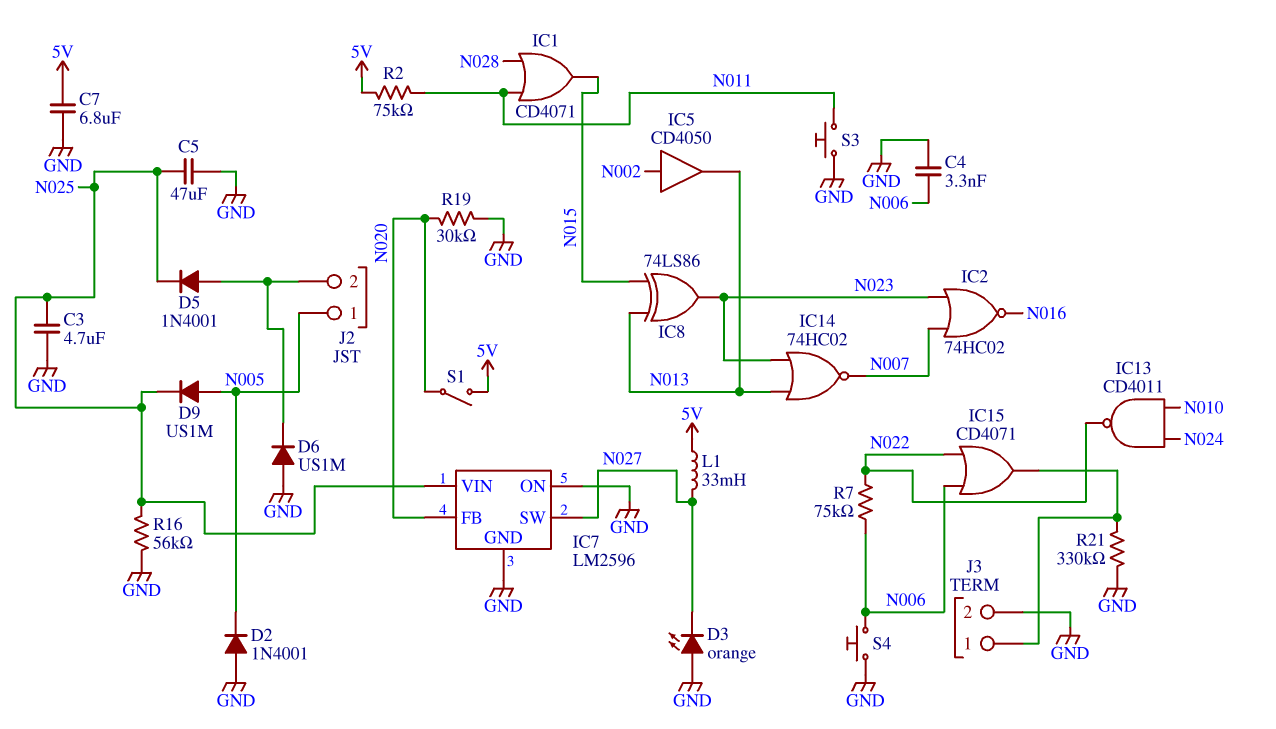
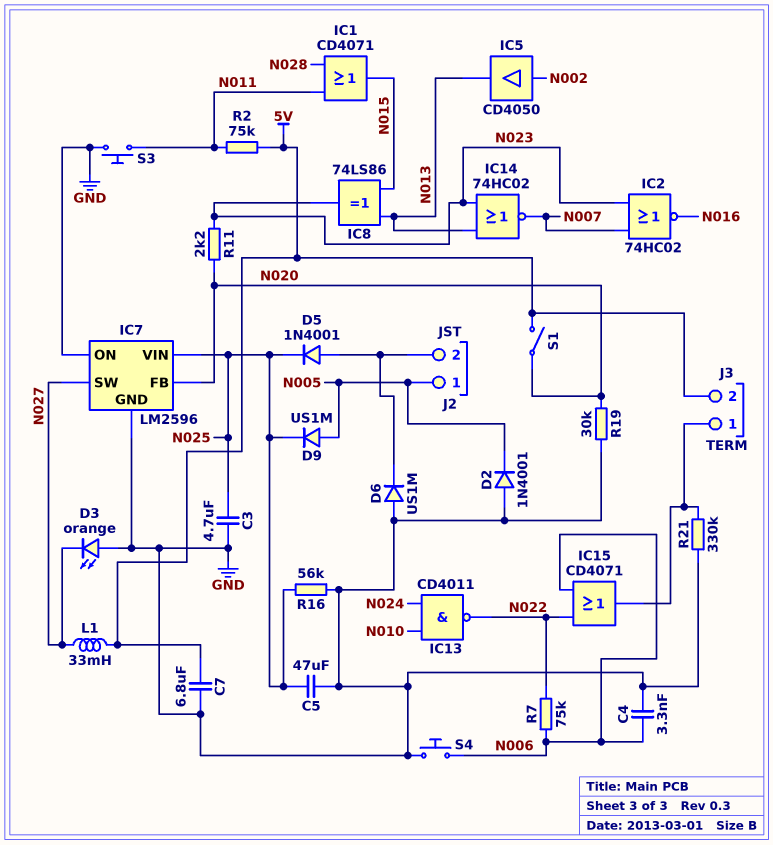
J3 pin 2: GND -> 5V
R11: none -> 2.2k (N020, N023)

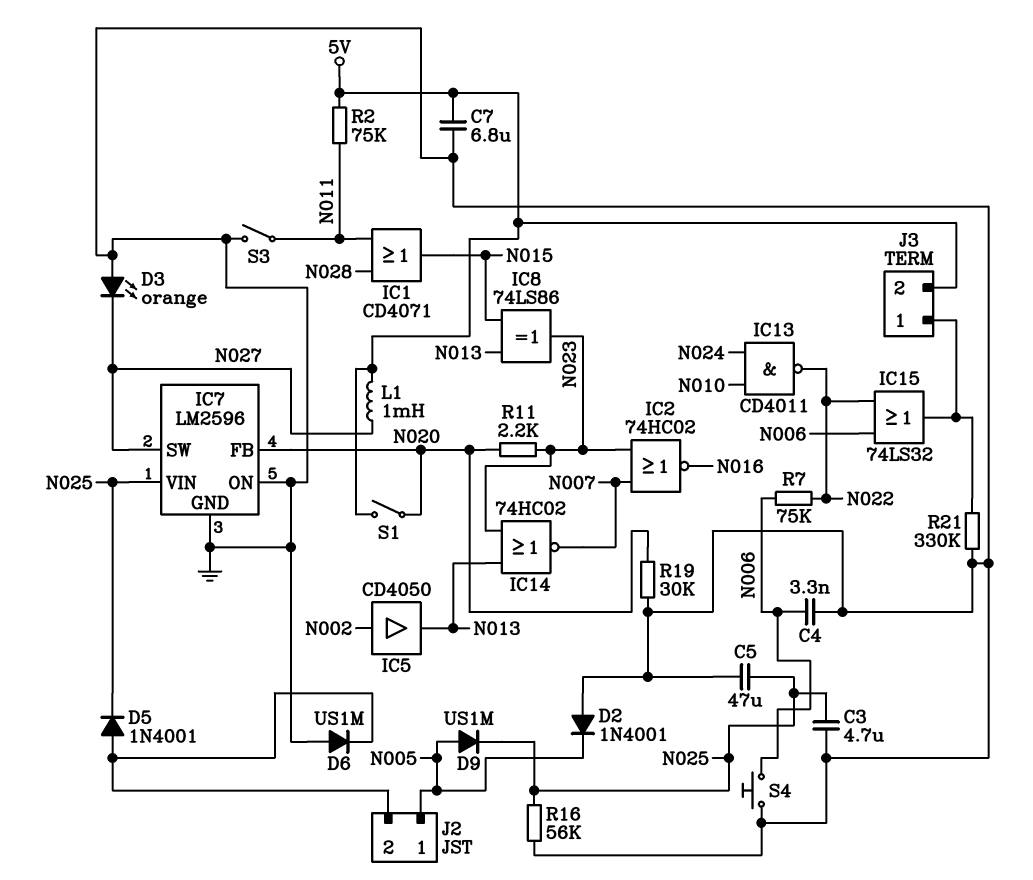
IC15: OR CD4071 (in N006, in N022, out J3/1) -> OR 74LS32 (in N006, in N022, out J3/1)
L1: 33mH (5V, N027) -> 1mH (5V, N027)
S3: button (GND, N011) -> switch (GND, N011)

